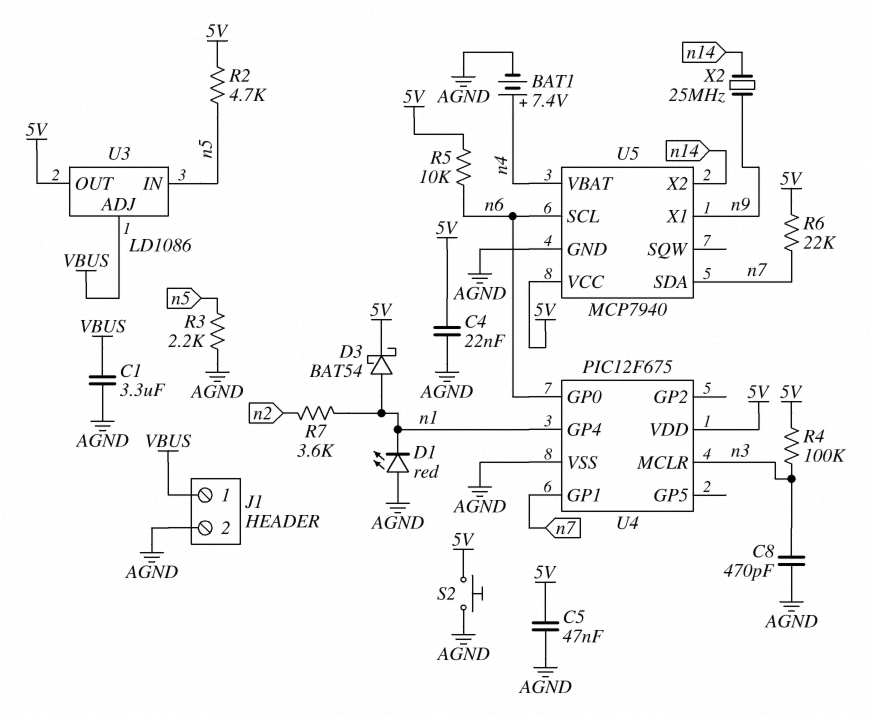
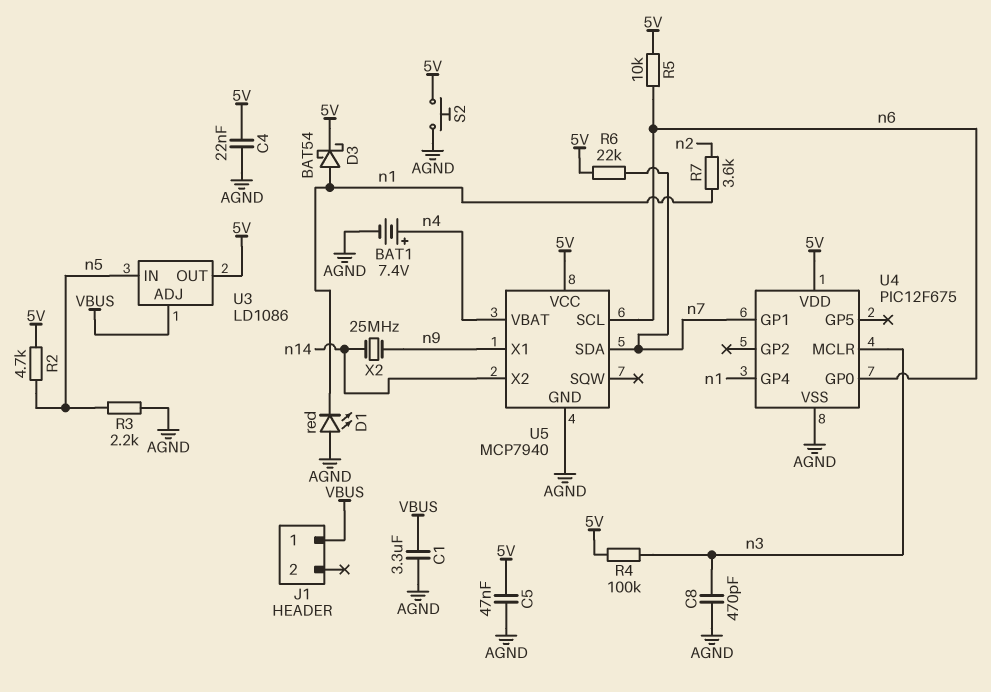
J1 pin 2: AGND -> none

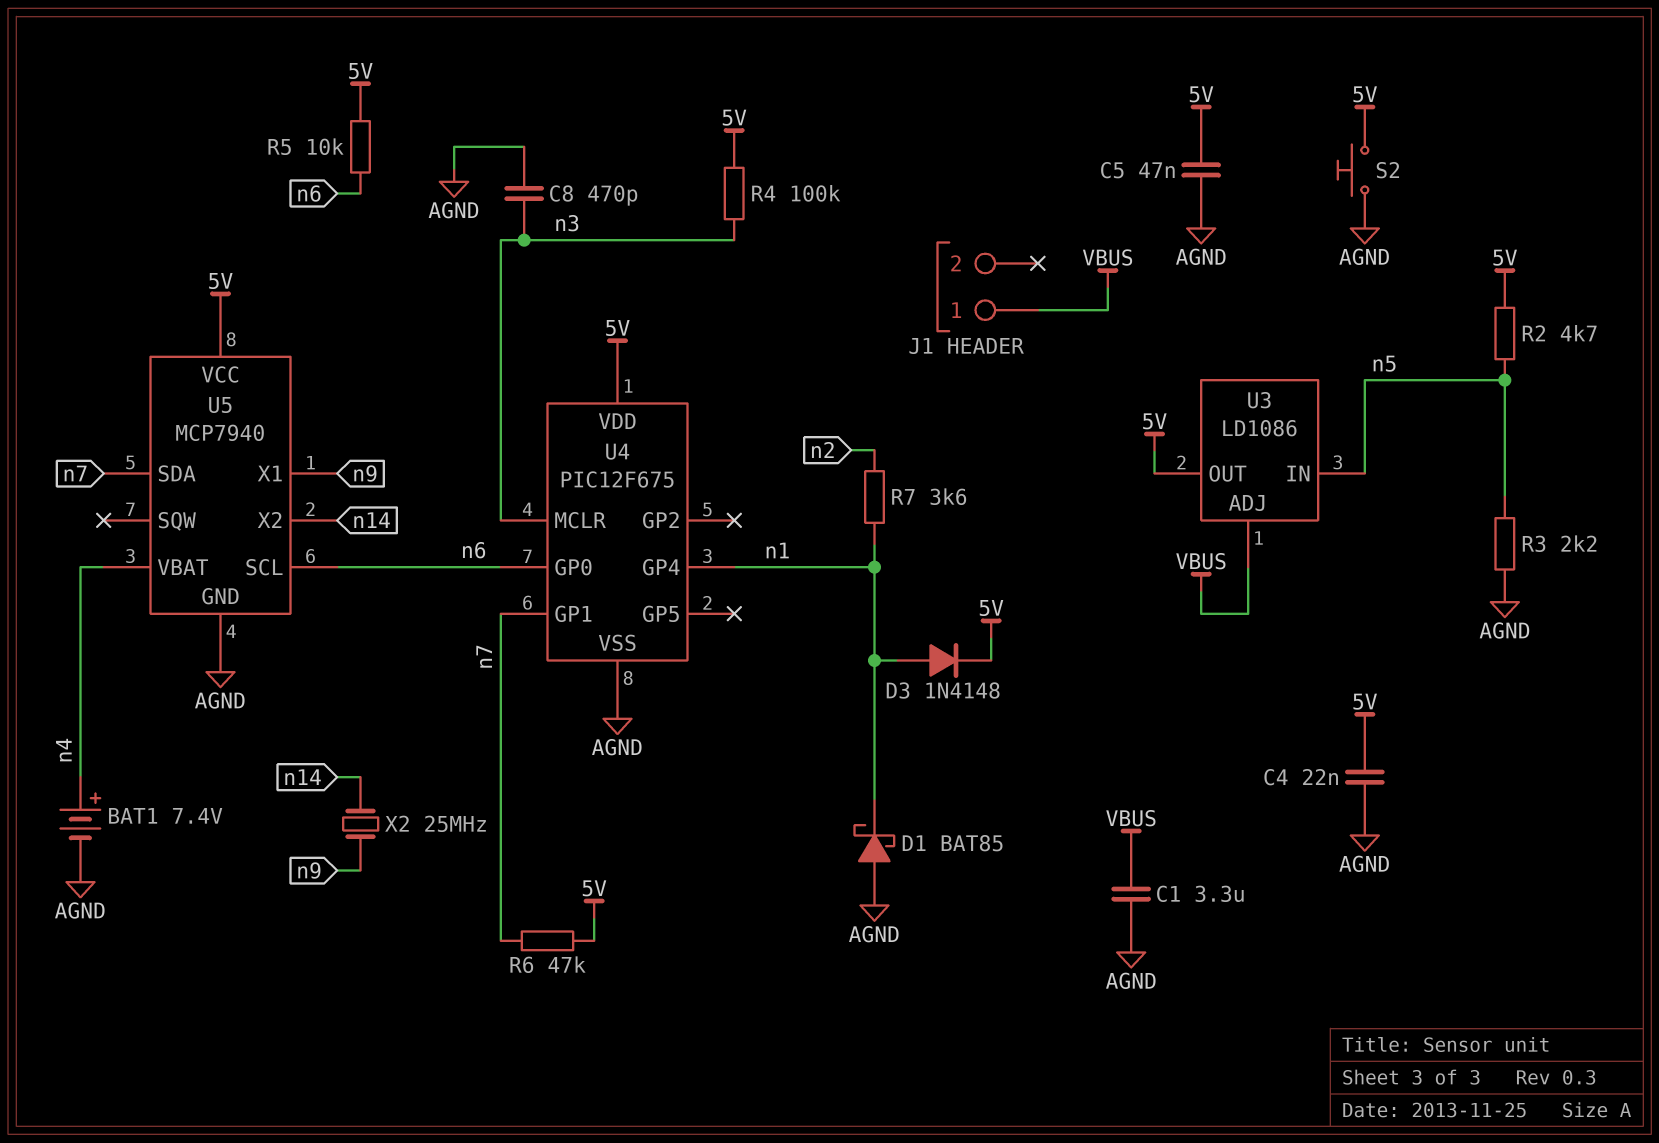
D1: LED red (A AGND, K n1) -> schottky BAT85 (A AGND, K n1)
D3: schottky BAT54 (A n1, K 5V) -> diode 1N4148 (A n1, K 5V)
R6: 22k (5V, n7) -> 47k (5V, n7)

